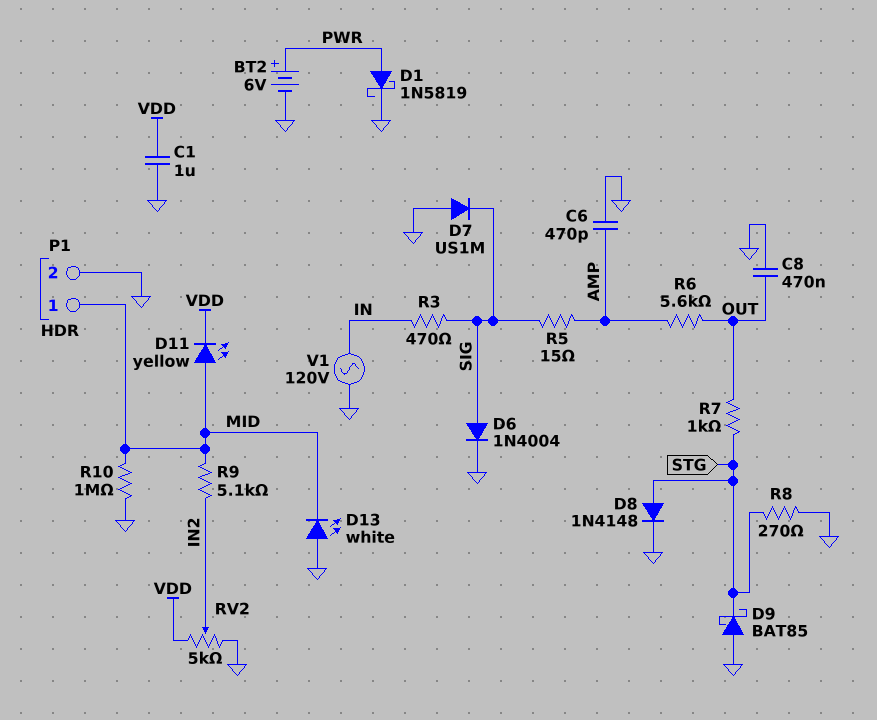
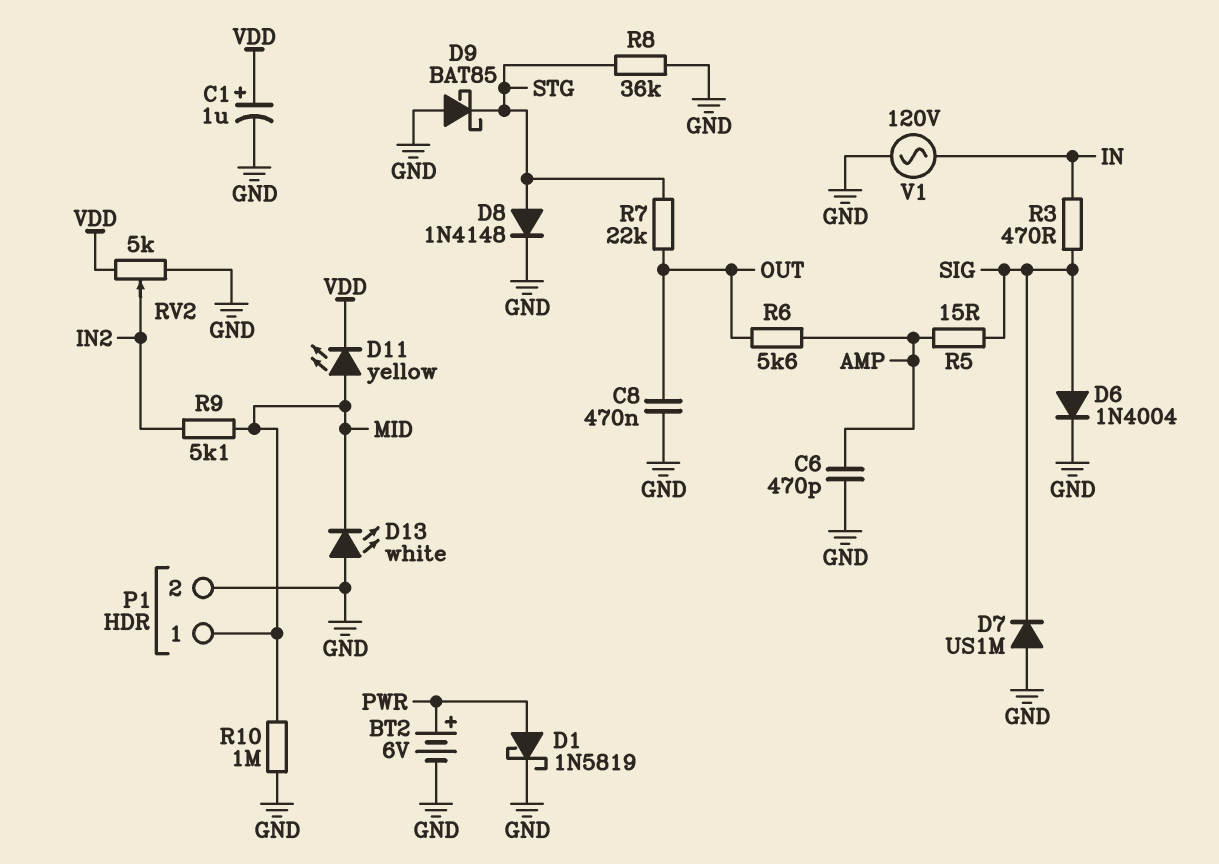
C1: 1uF (GND, VDD) -> 1uF (plus VDD, minus GND)
R7: 1k (OUT, STG) -> 22k (OUT, STG)
R8: 270 (GND, STG) -> 36k (GND, STG)

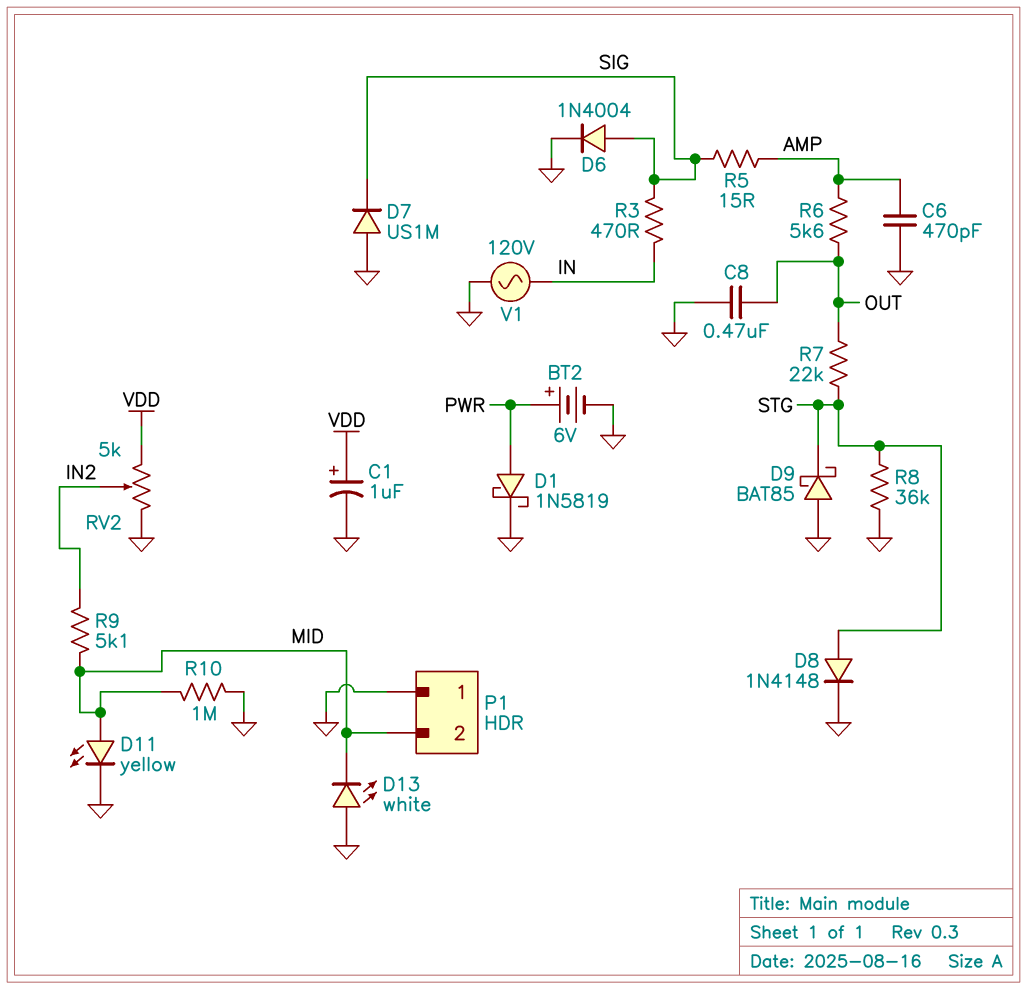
D11: LED yellow (A MID, K VDD) -> LED yellow (A MID, K GND)
P1 pin 1: MID -> GND
P1 pin 2: GND -> MID

